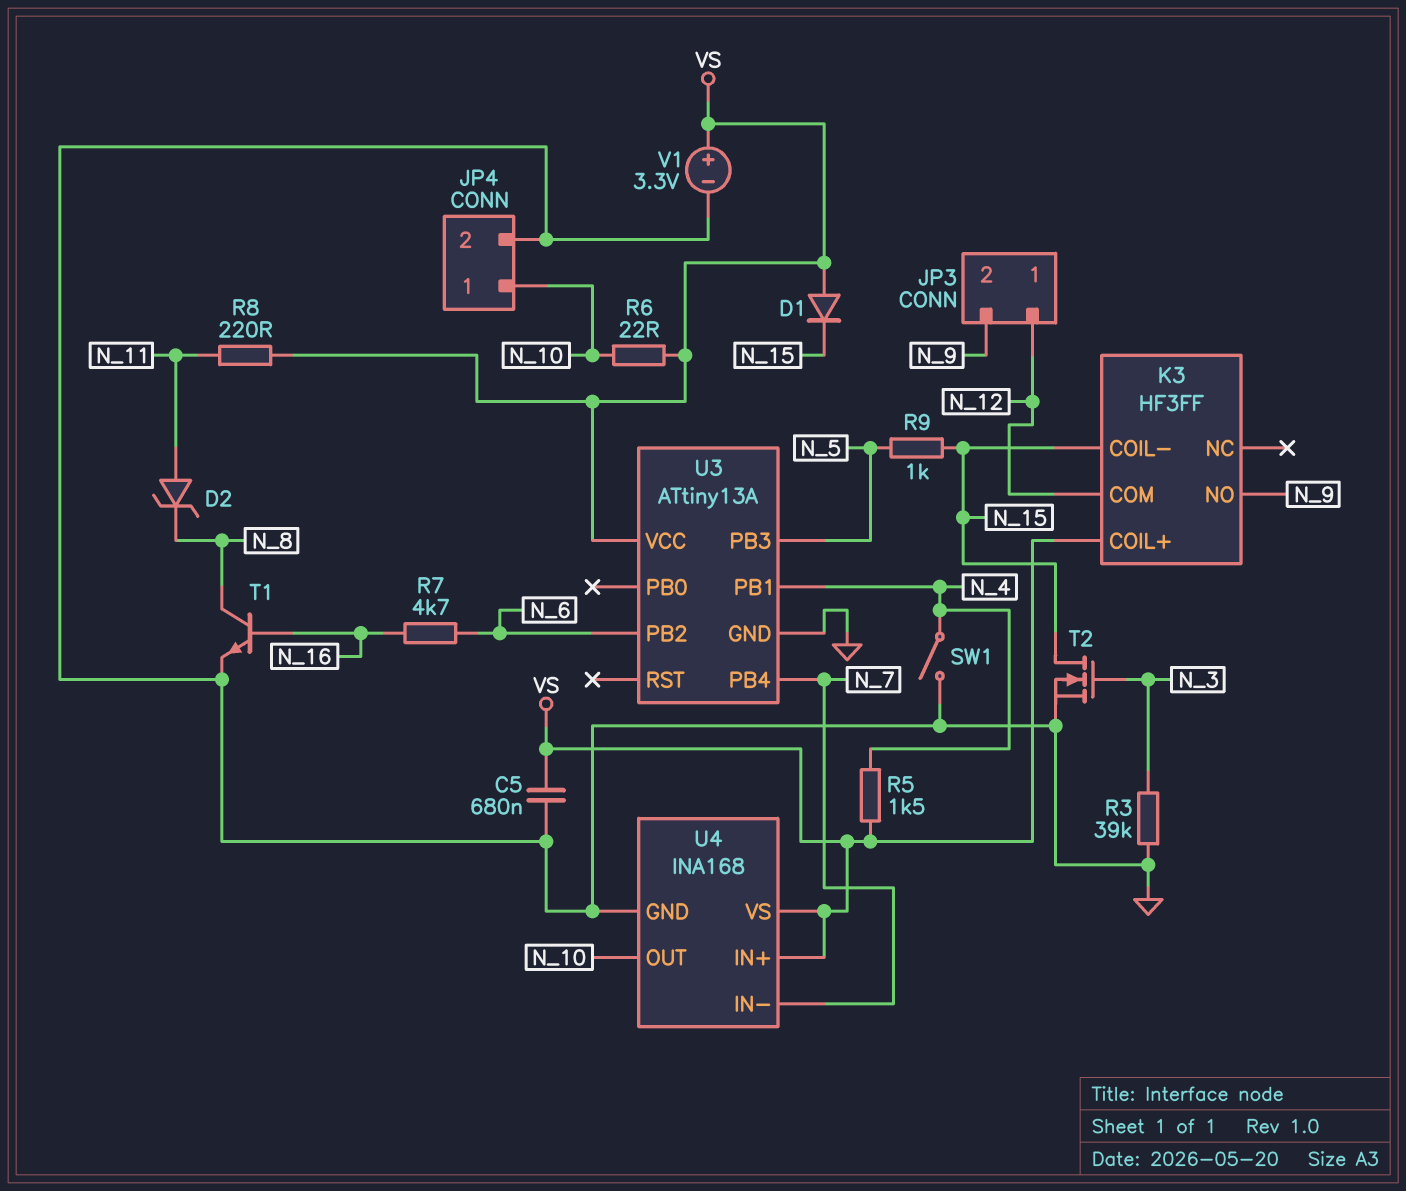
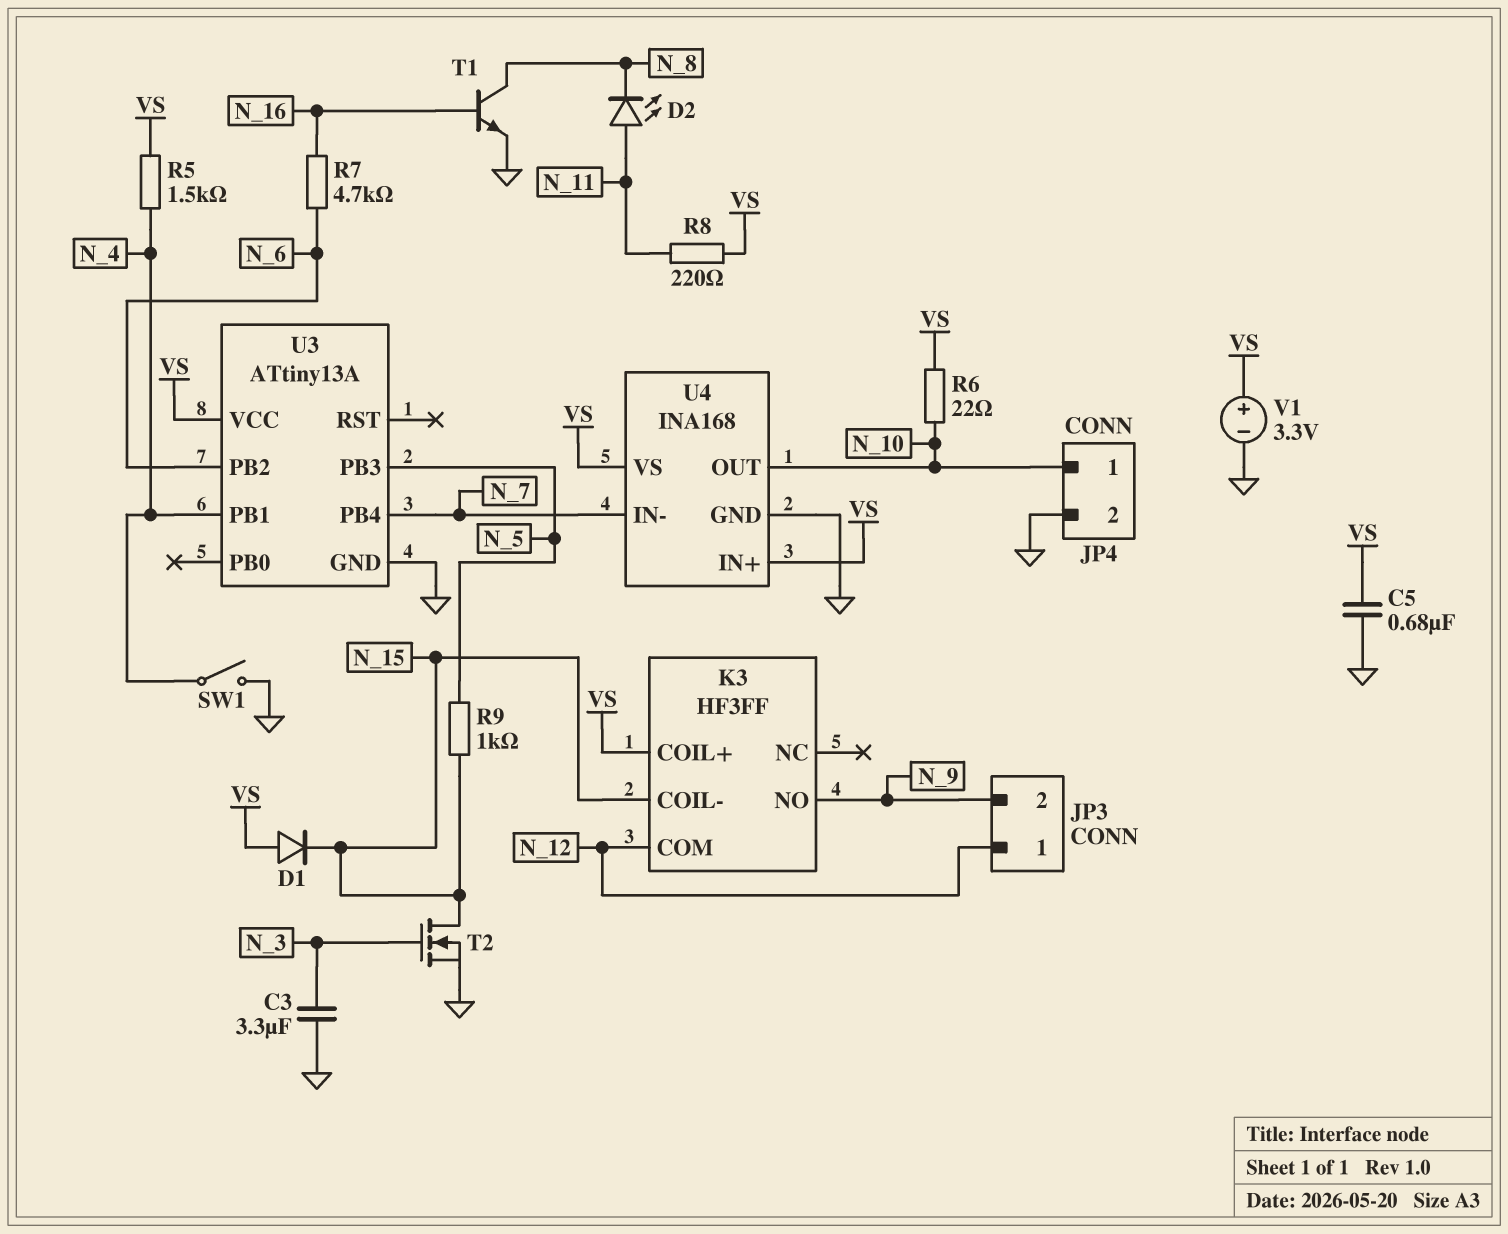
C3: none -> 3.3uF (GND, N_3)
D2: zener (A N_11, K N_8) -> LED (A N_11, K N_8)
R3: 39k (GND, N_3) -> none

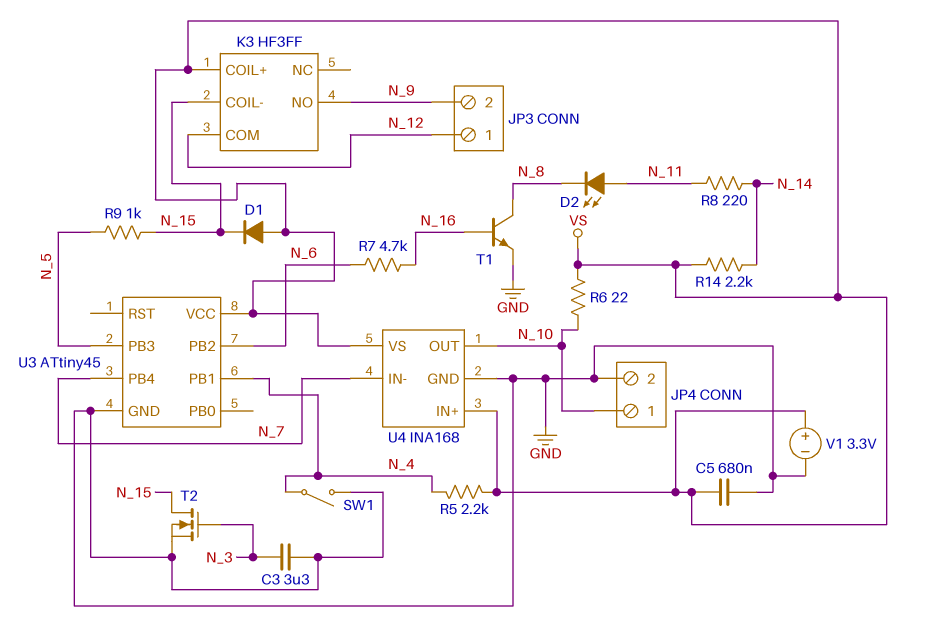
R5: 1.5k (N_4, VS) -> 2.2k (N_4, VS)
R8: 220 (N_11, VS) -> 220 (N_11, N_14)
R14: none -> 2.2k (N_14, VS)
U3: ATtiny13A -> ATtiny45

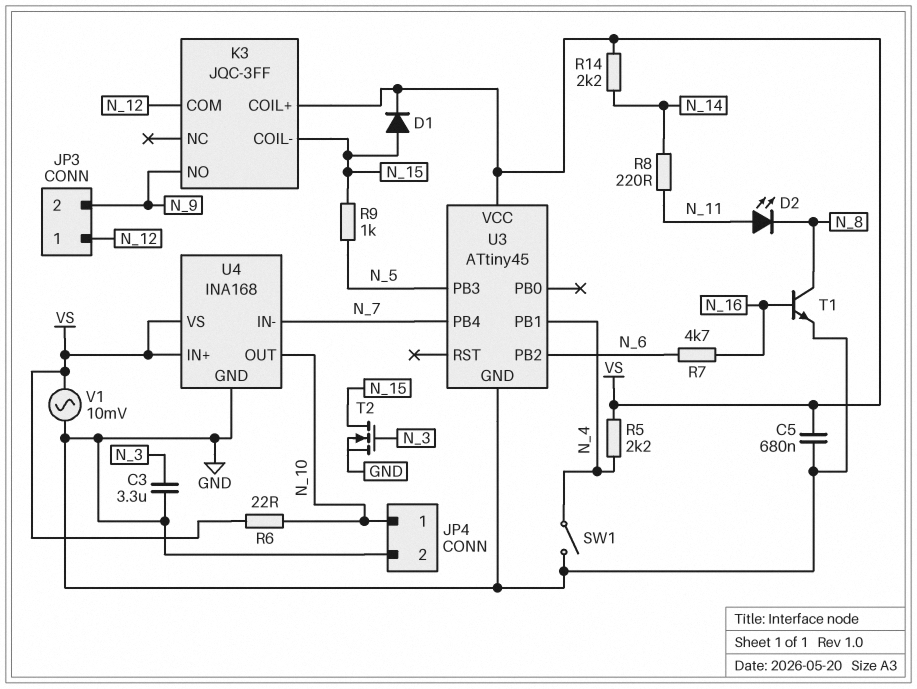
D1: diode (A VS, K N_15) -> diode (A N_15, K VS)
K3: HF3FF -> JQC-3FF
V1: 3.3V (plus VS, minus GND) -> AC 10mV (GND, VS)

